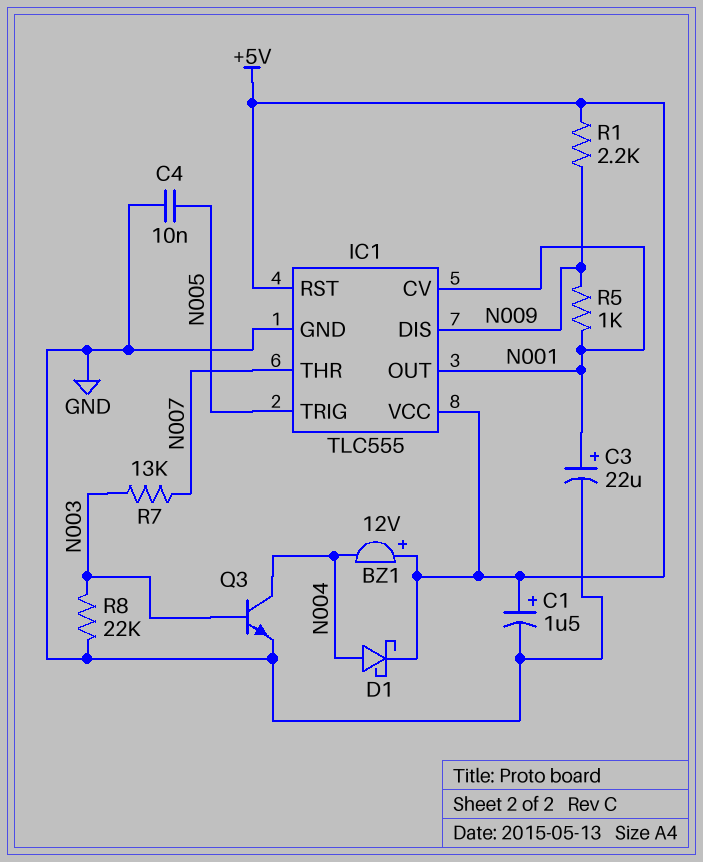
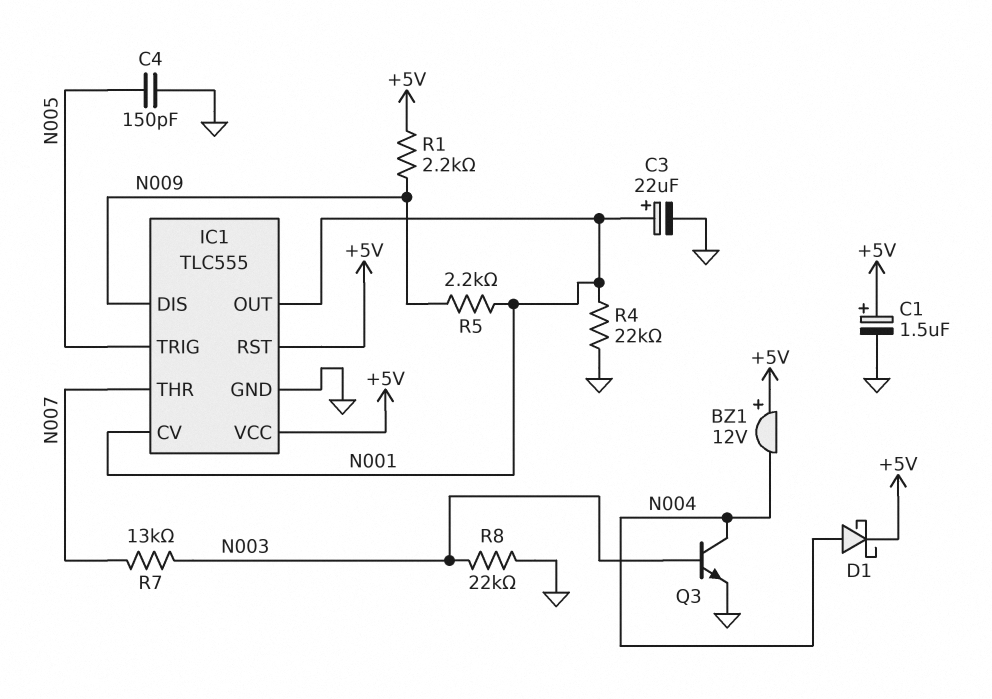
C4: 10nF (GND, N005) -> 150pF (GND, N005)
R4: none -> 22k (GND, N001)
R5: 1k (N001, N009) -> 2.2k (N001, N009)

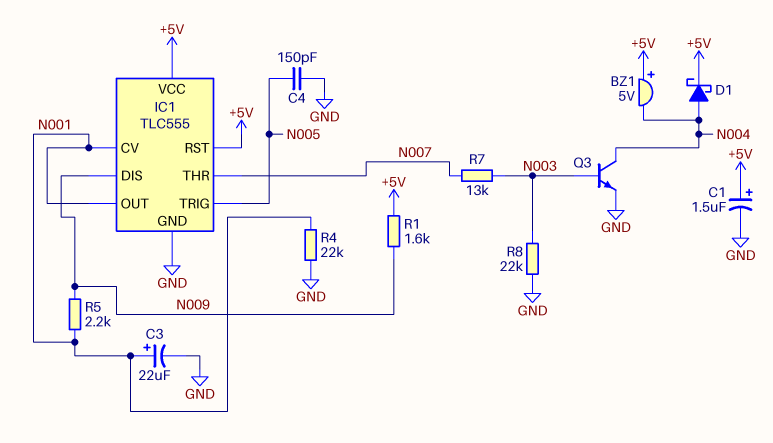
BZ1: buzzer 12V (plus +5V, minus N004) -> buzzer 5V (plus +5V, minus N004)
R1: 2.2k (+5V, N009) -> 1.6k (+5V, N009)

